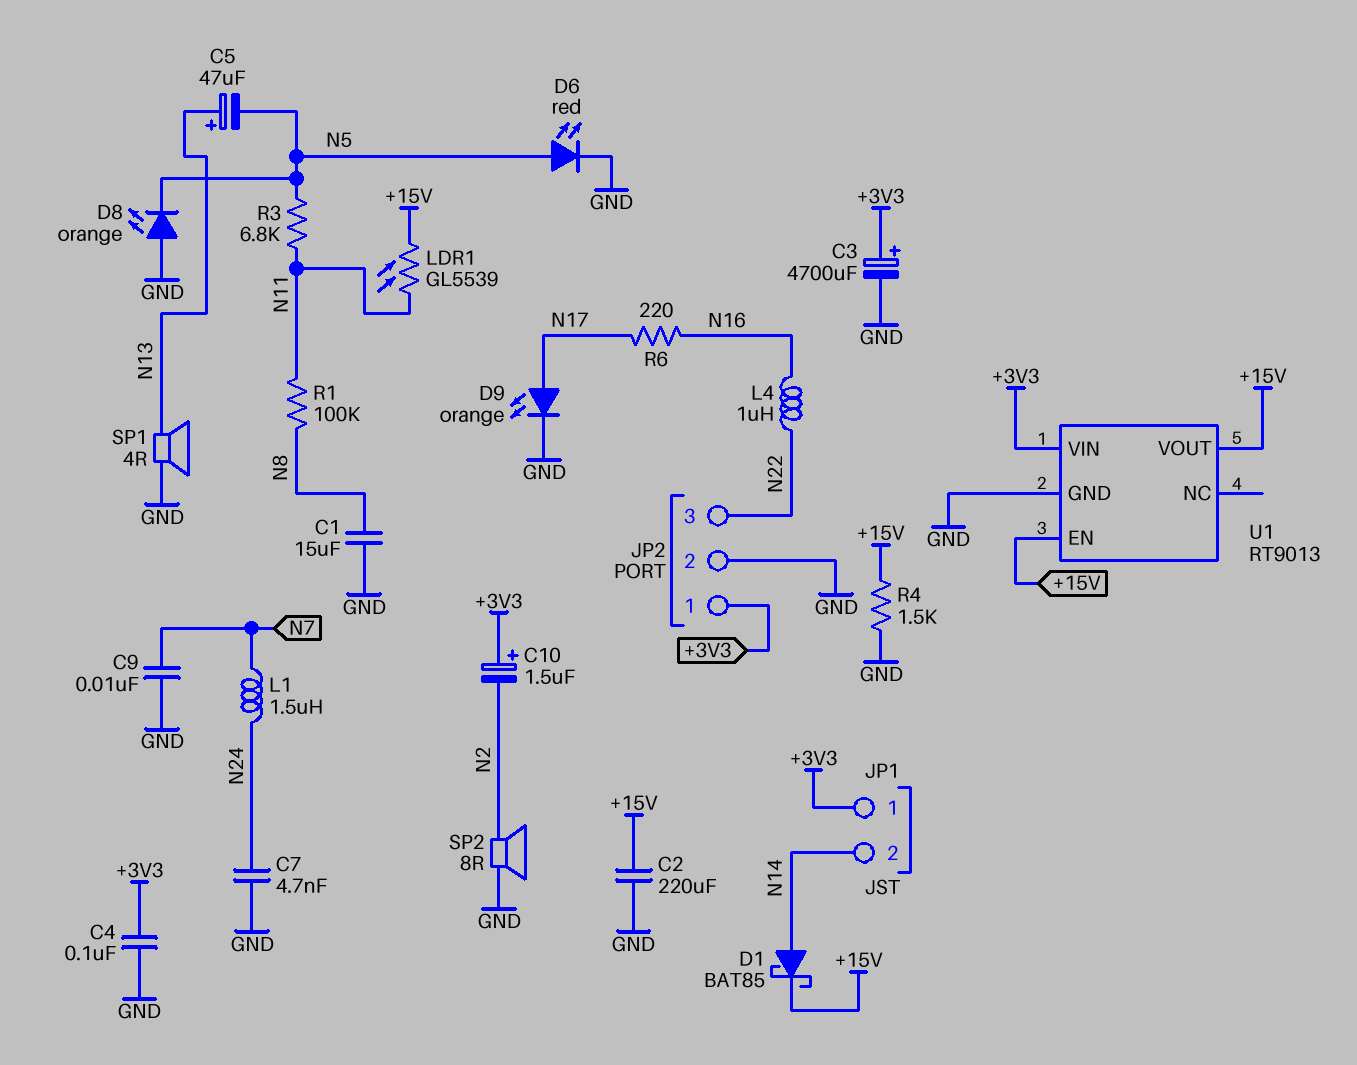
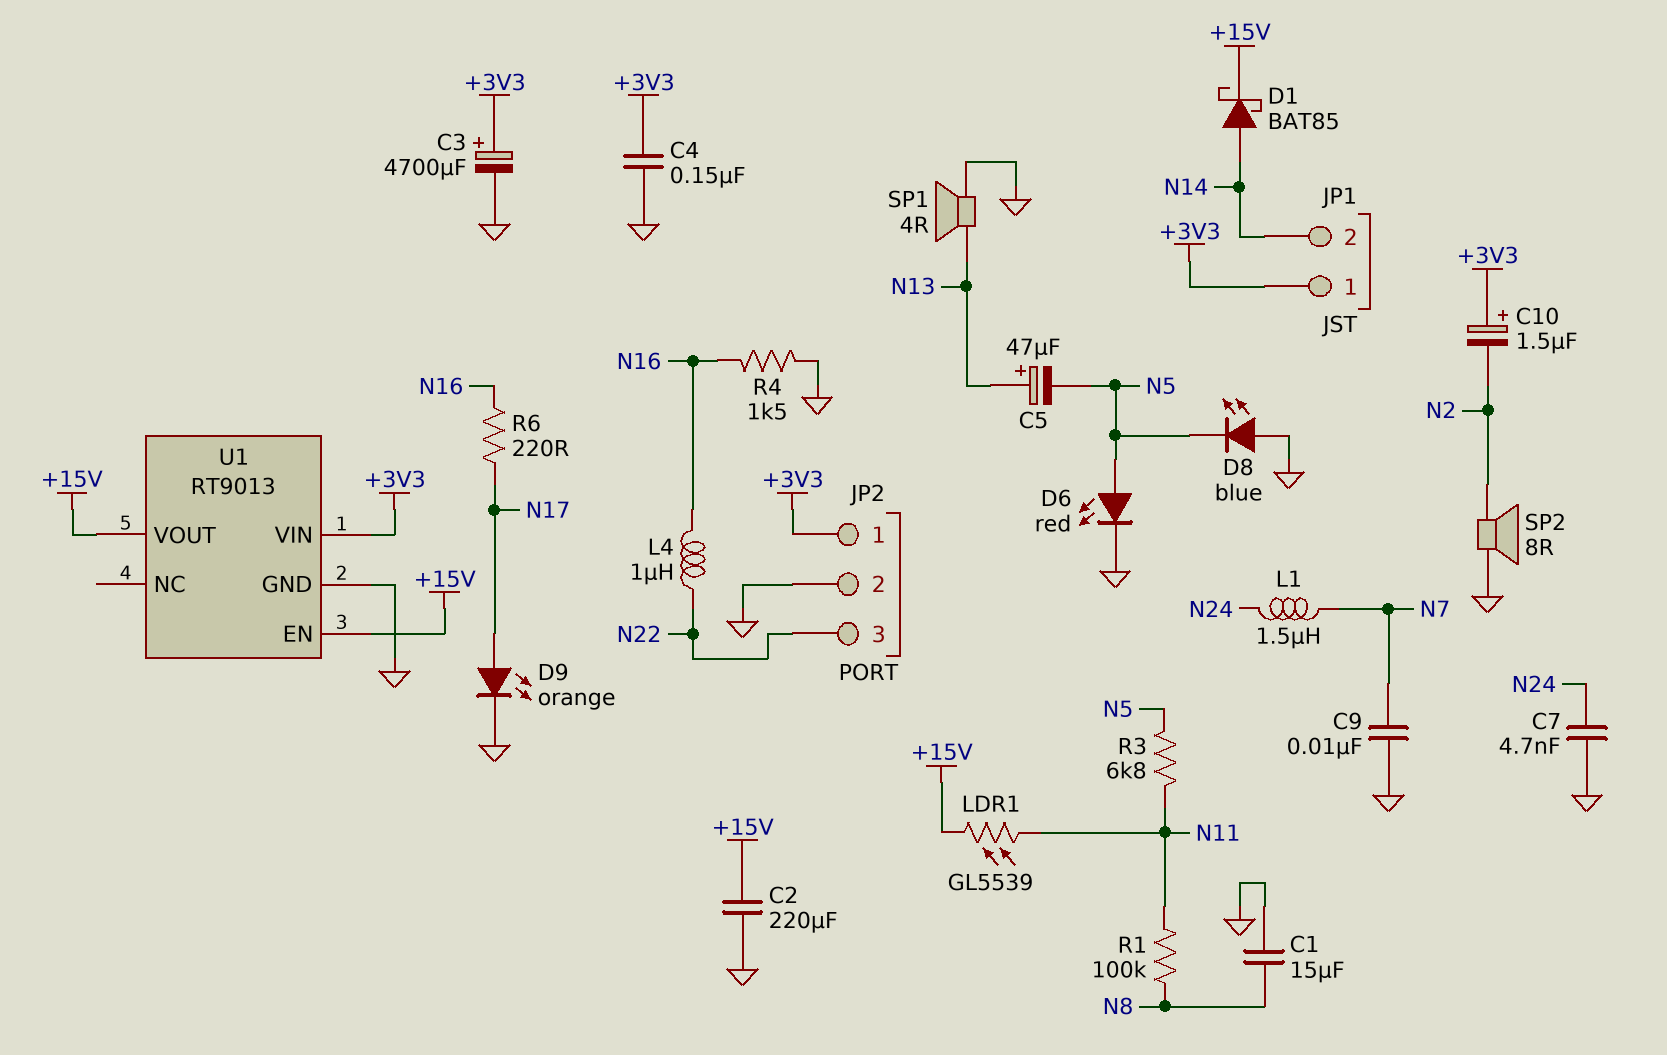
C4: 100nF (+3V3, GND) -> 150nF (+3V3, GND)
D8: LED orange (A GND, K N5) -> LED blue (A GND, K N5)
R4: 1.5k (+15V, GND) -> 1.5k (GND, N16)

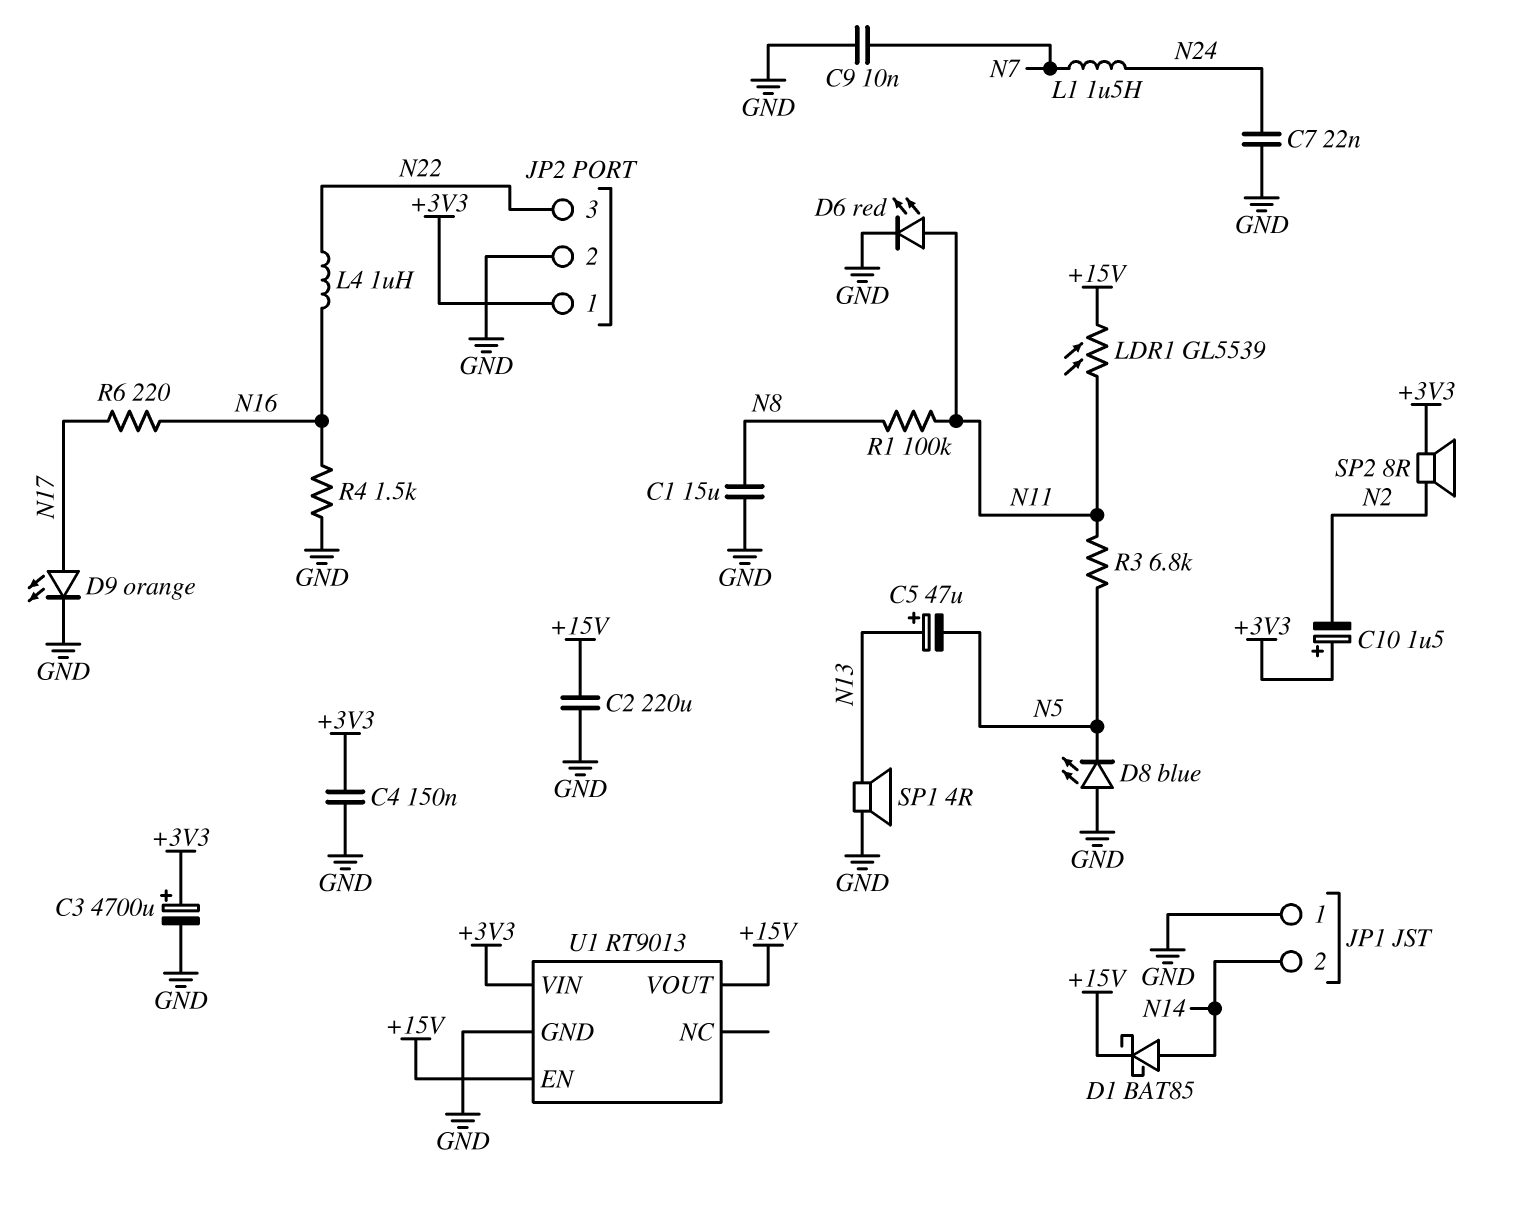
C7: 4.7nF (GND, N24) -> 22nF (GND, N24)
D6: LED red (A N5, K GND) -> LED red (A N11, K GND)
JP1 pin 1: +3V3 -> GND
SP2: speaker 8R (GND, N2) -> speaker 8R (+3V3, N2)

